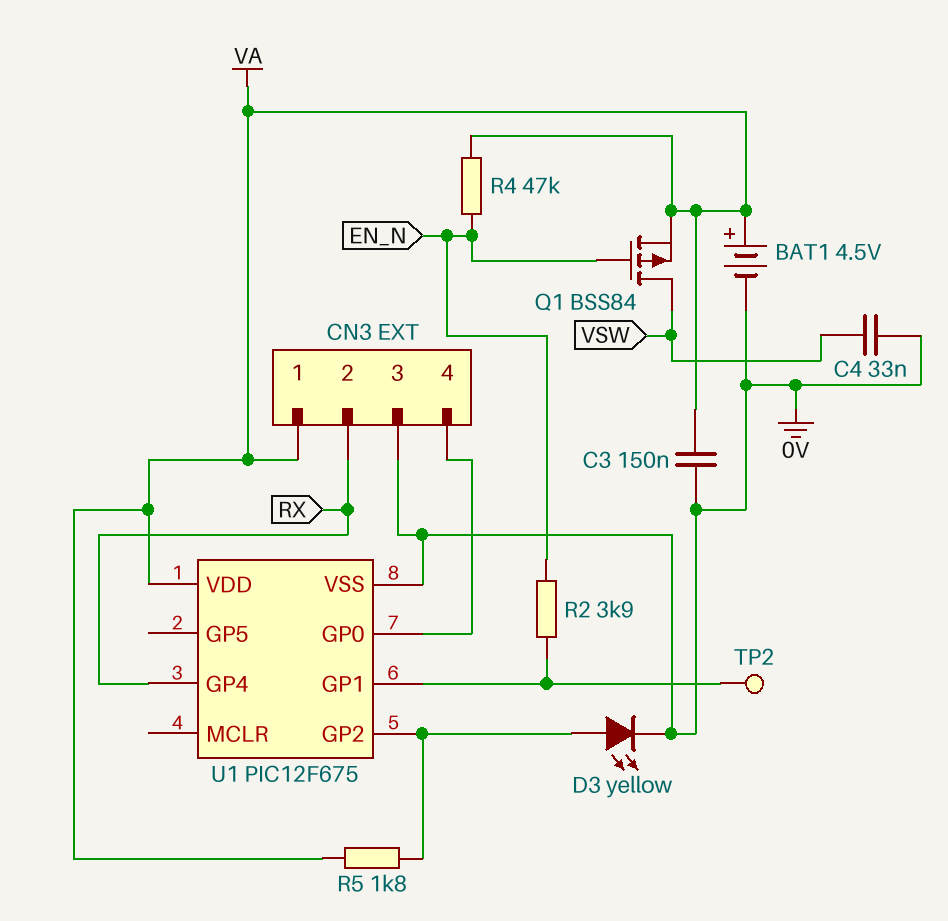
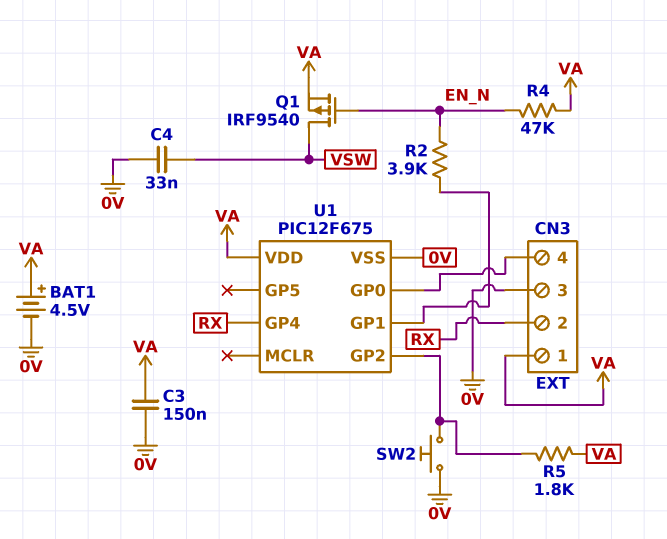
D3: LED yellow (A U1/GP2, K 0V) -> none
Q1: PMOS BSS84 (G EN_N, D VSW, S VA) -> PMOS IRF9540 (G EN_N, D VSW, S VA)
SW2: none -> button (0V, U1/GP2)
TP2: test point (U1/GP1) -> none

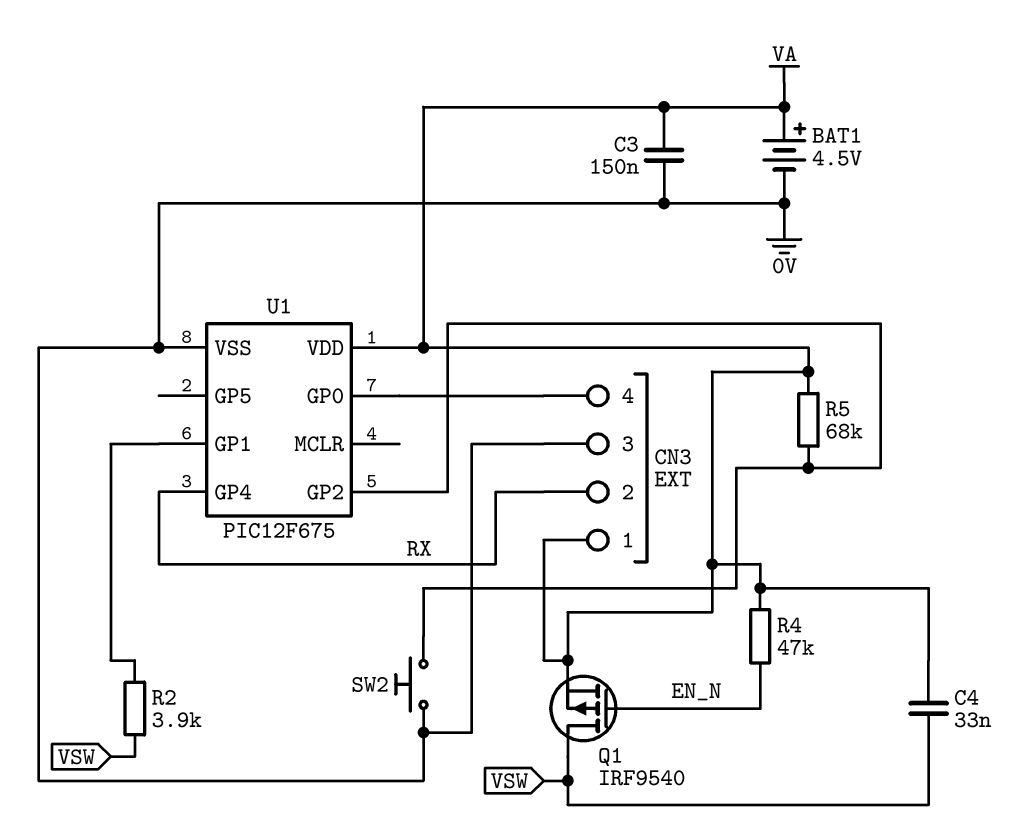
C4: 33nF (0V, VSW) -> 33nF (VA, VSW)
R2: 3.9k (EN_N, U1/GP1) -> 3.9k (U1/GP1, VSW)
R5: 1.8k (U1/GP2, VA) -> 68k (U1/GP2, VA)

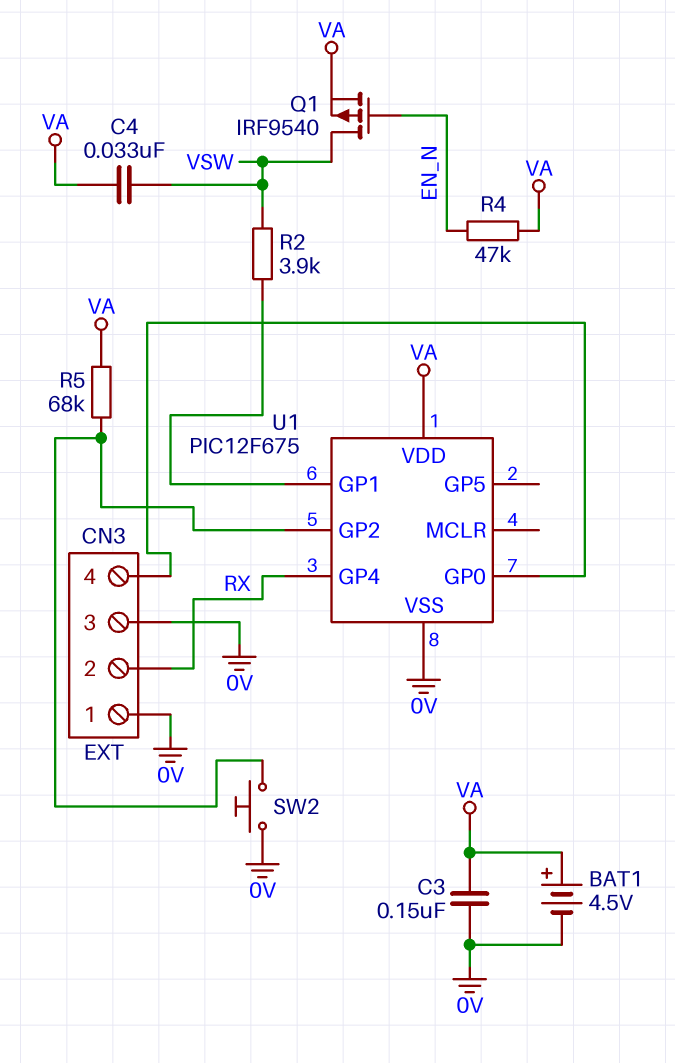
CN3 pin 1: VA -> 0V

